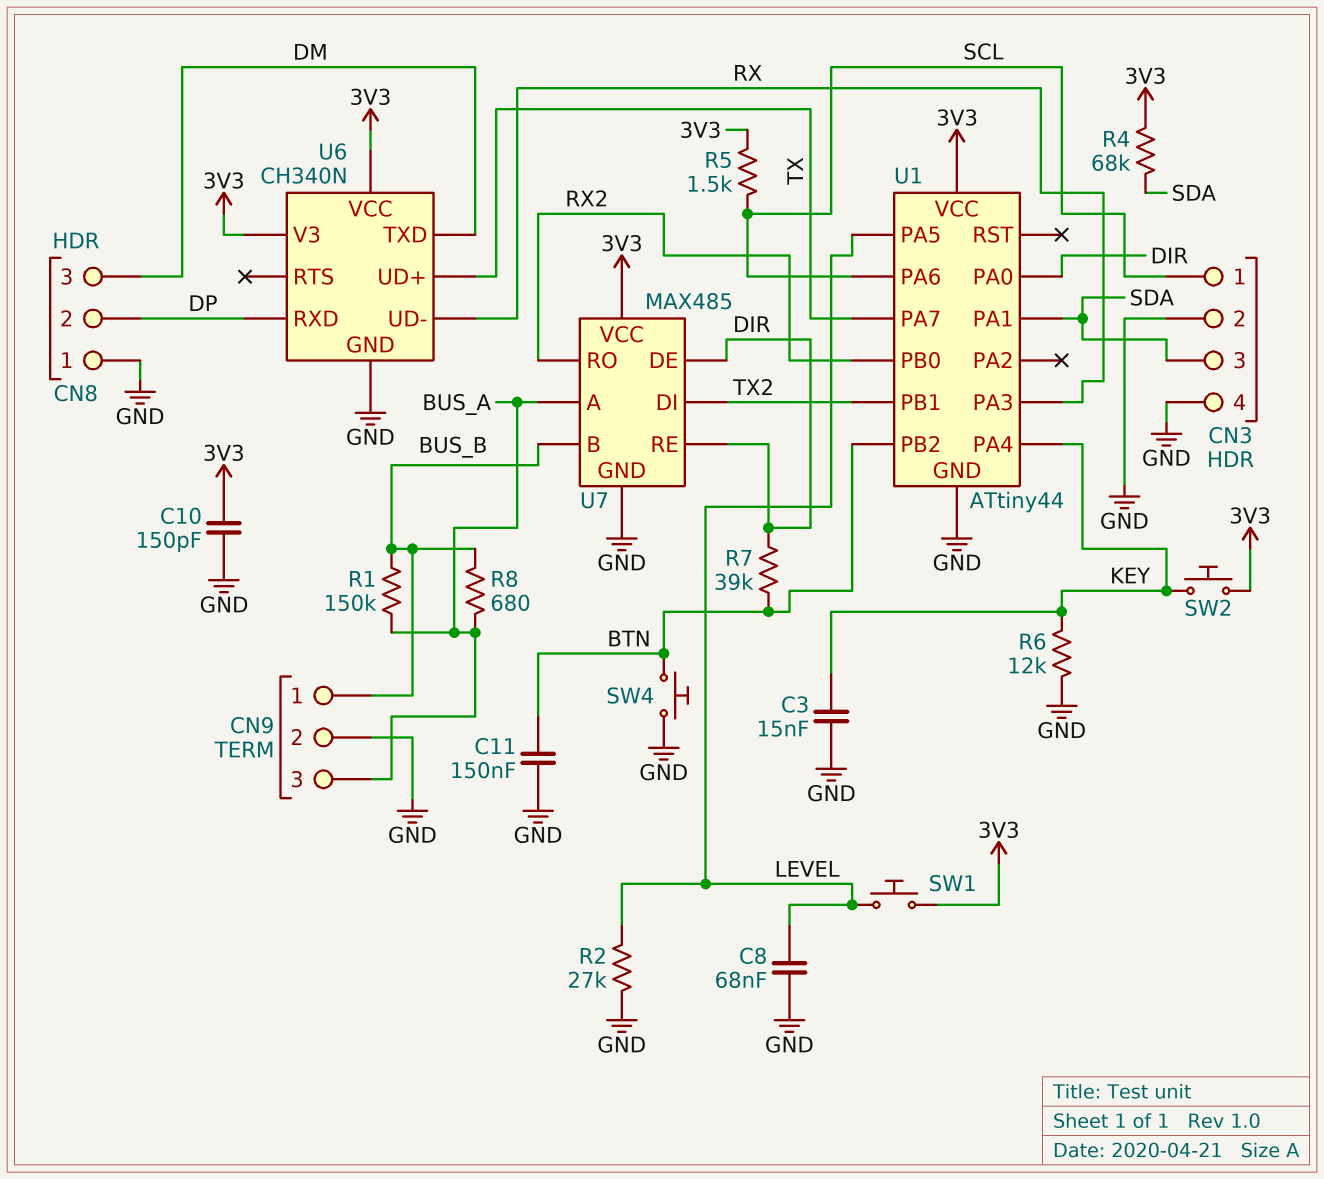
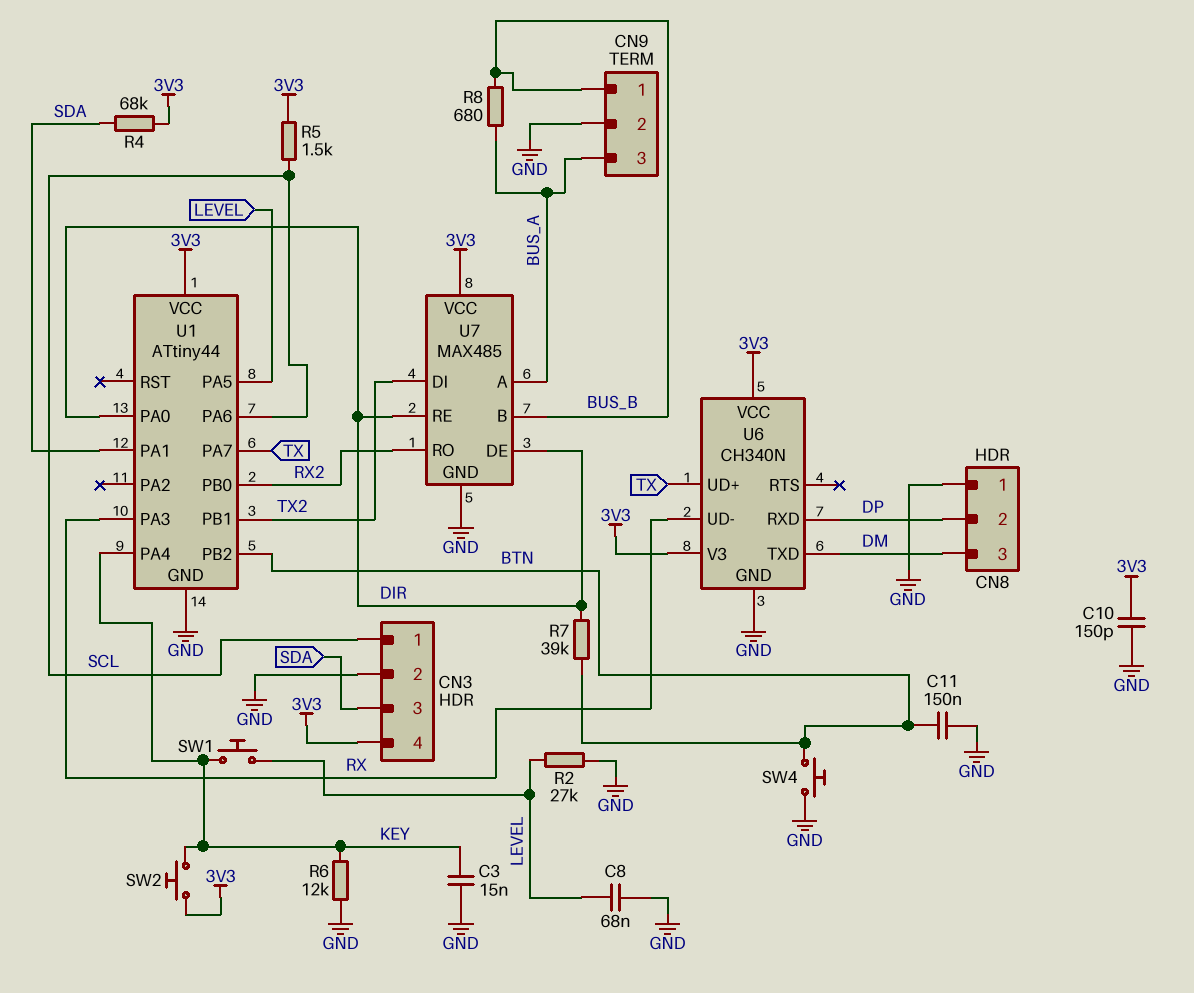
CN3 pin 4: GND -> 3V3
R1: 150k (BUS_A, BUS_B) -> none
SW1: button (3V3, LEVEL) -> button (KEY, LEVEL)

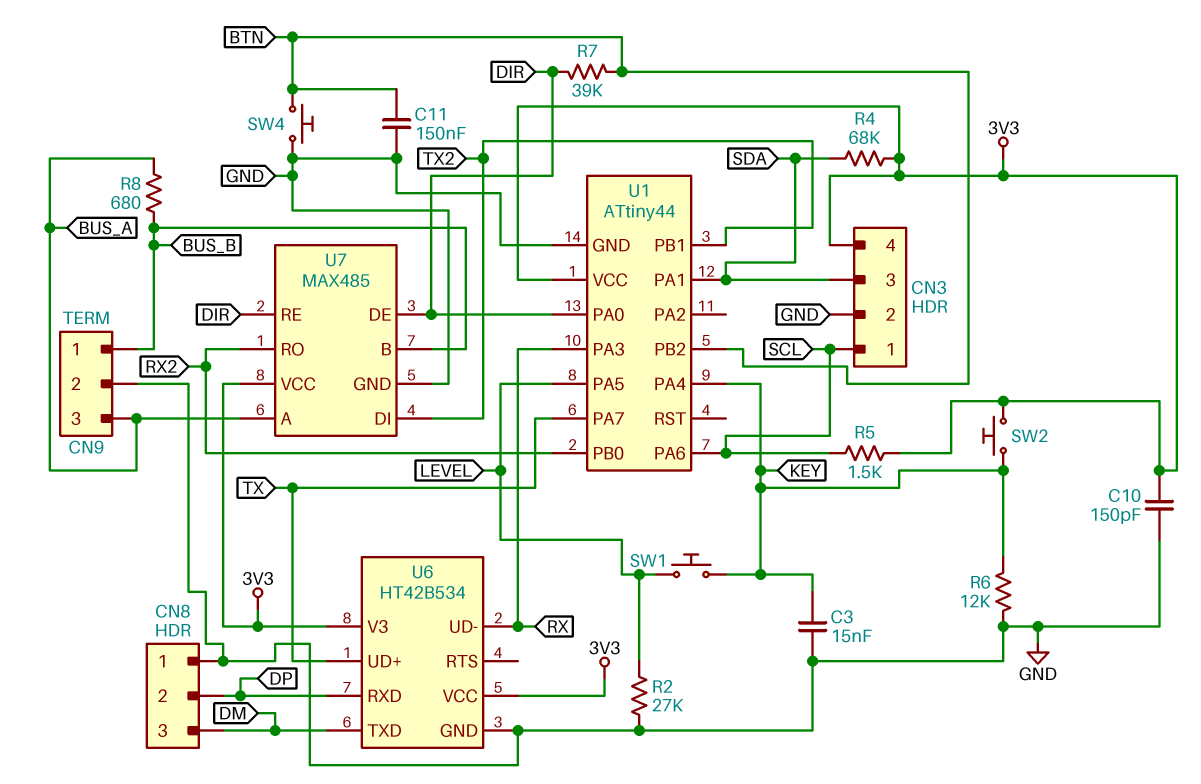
C8: 68nF (GND, LEVEL) -> none
U6: CH340N -> HT42B534

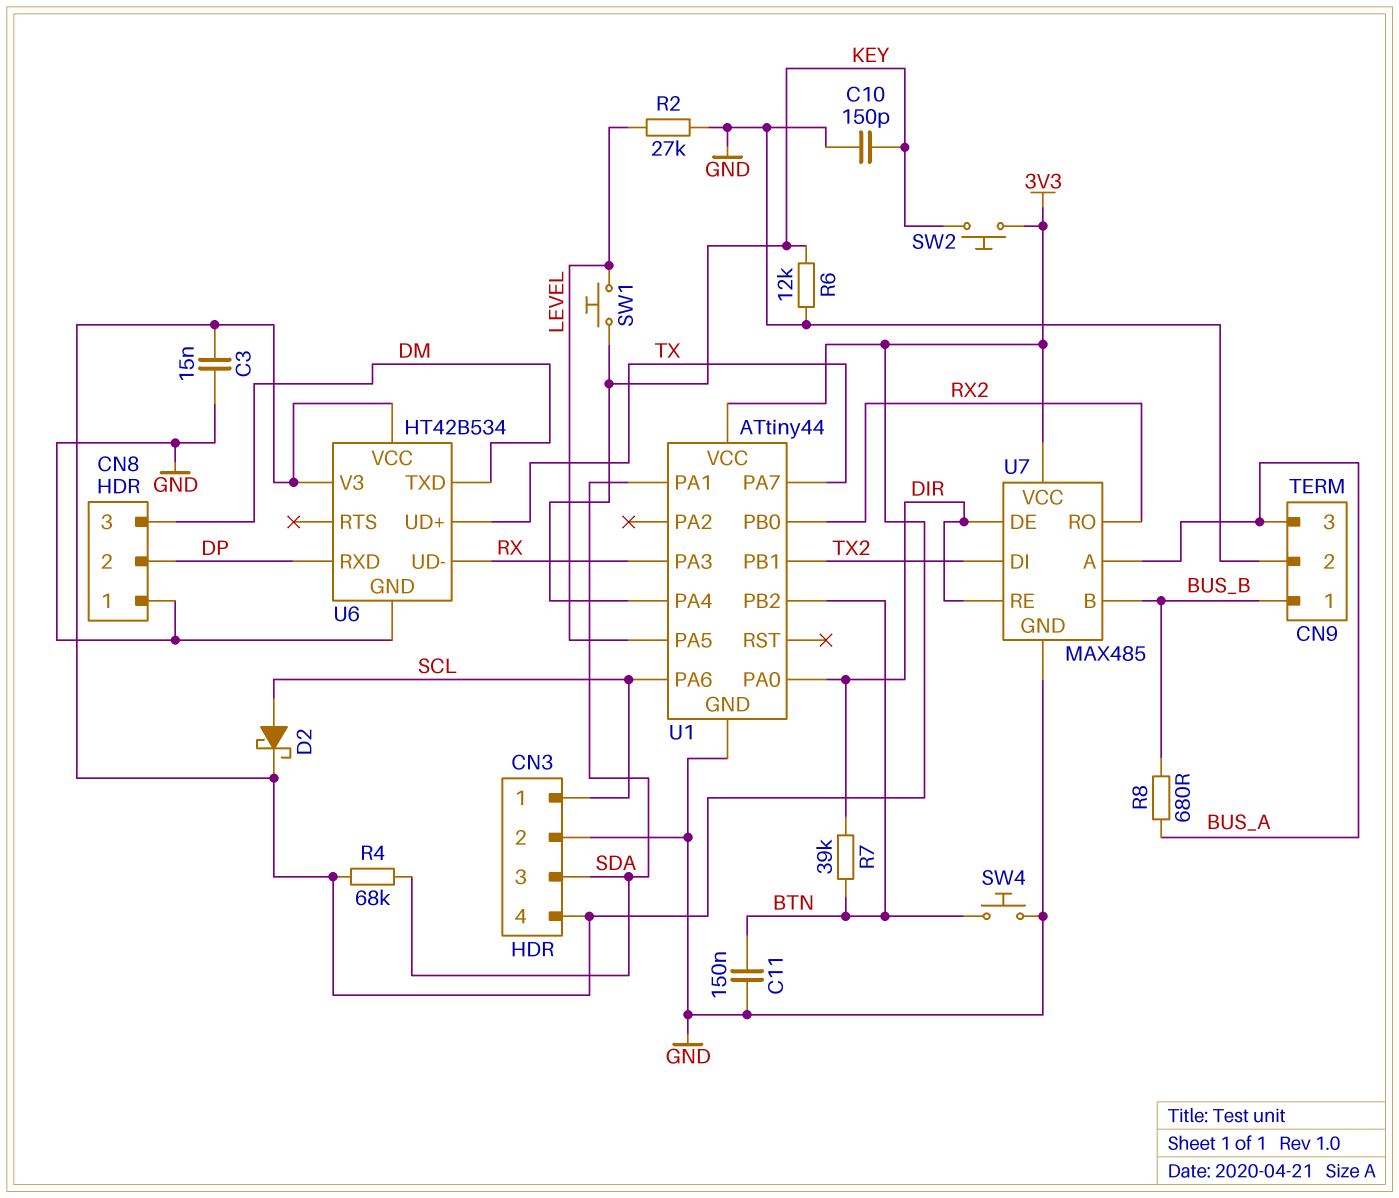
C3: 15nF (GND, KEY) -> 15nF (3V3, GND)
C10: 150pF (3V3, GND) -> 150pF (GND, KEY)
D2: none -> schottky (A SCL, K 3V3)
R5: 1.5k (3V3, SCL) -> none

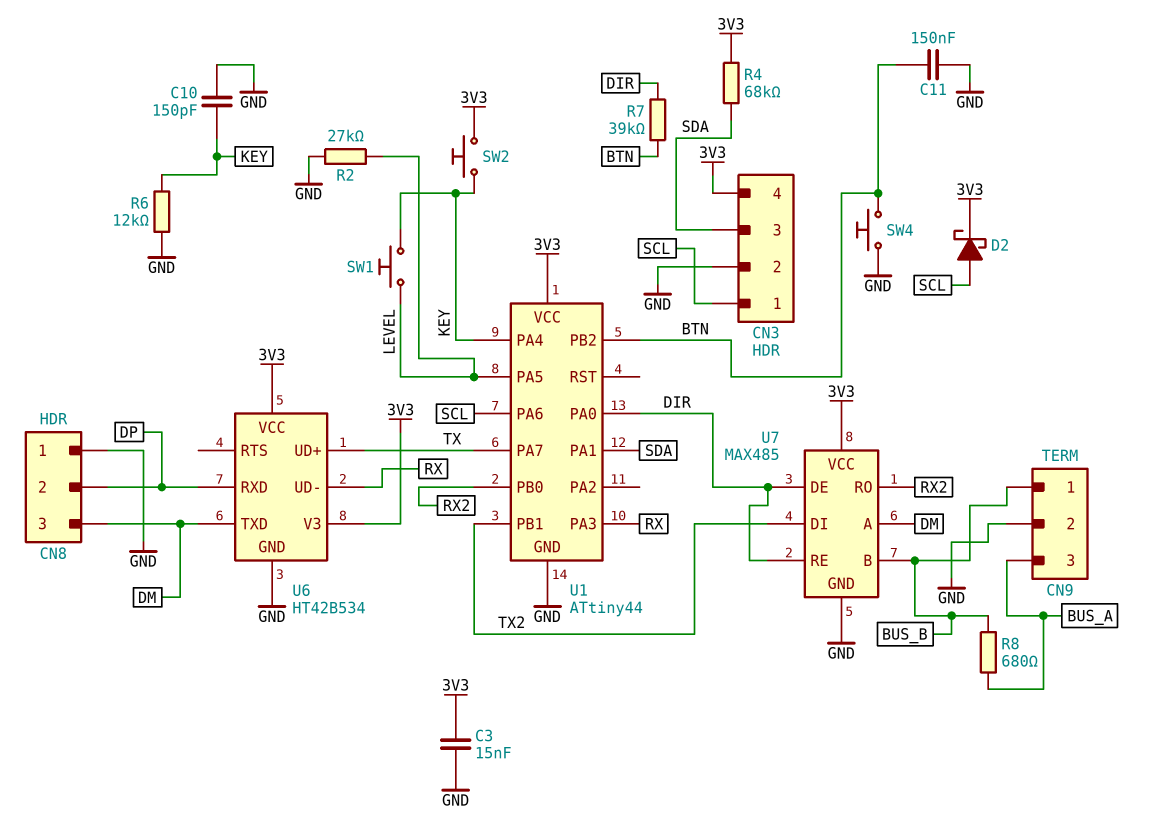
U7 pin A: BUS_A -> DM

